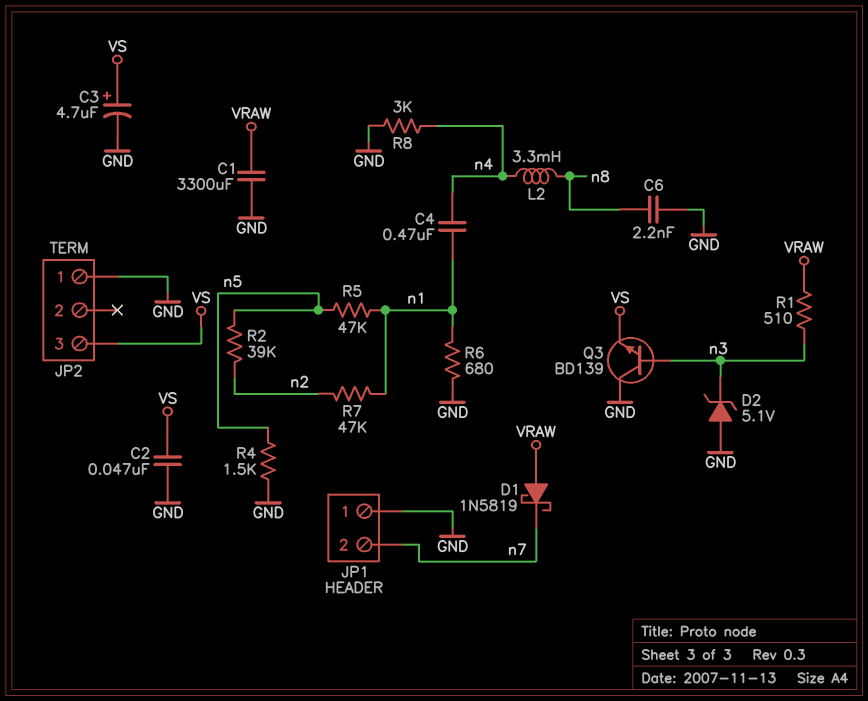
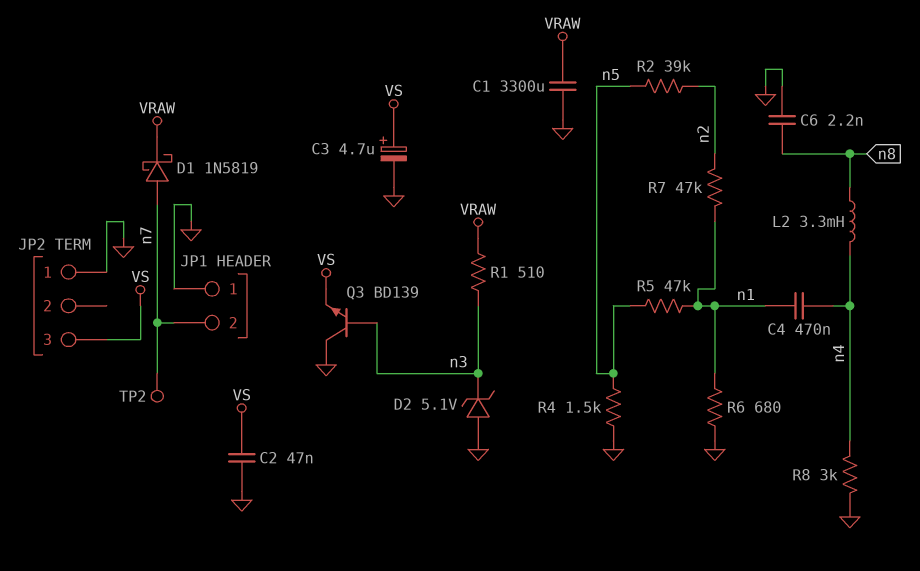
D1: schottky 1N5819 (A VRAW, K n7) -> schottky 1N5819 (A n7, K VRAW)
TP2: none -> test point (n7)

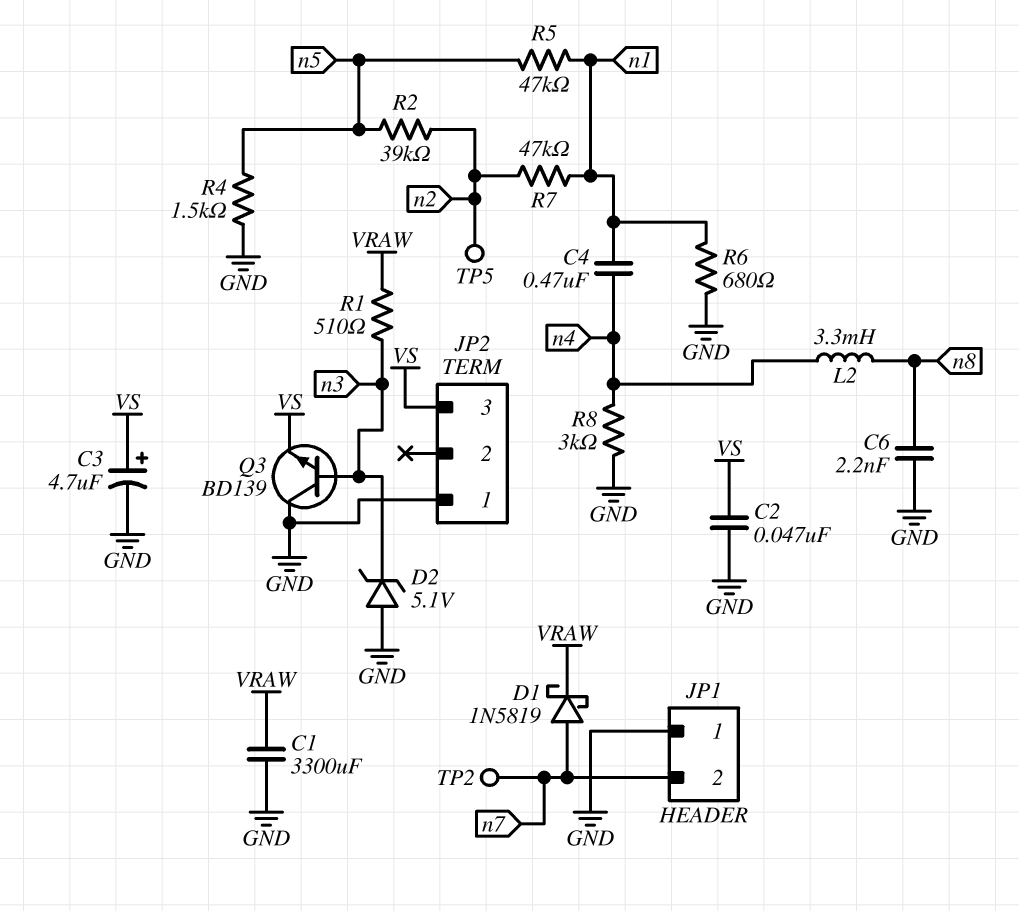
TP5: none -> test point (n2)

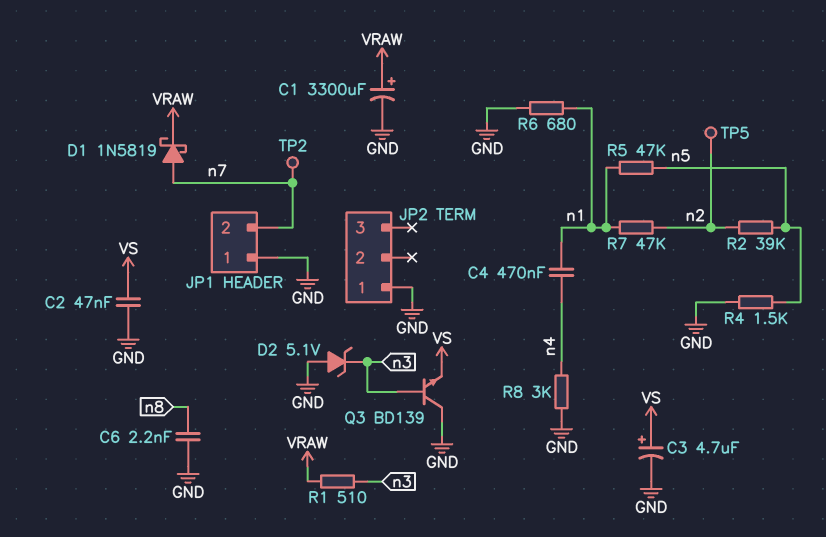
C1: 3300uF (GND, VRAW) -> 3300uF (plus VRAW, minus GND)
JP2 pin 3: VS -> none
L2: 3.3mH (n4, n8) -> none

